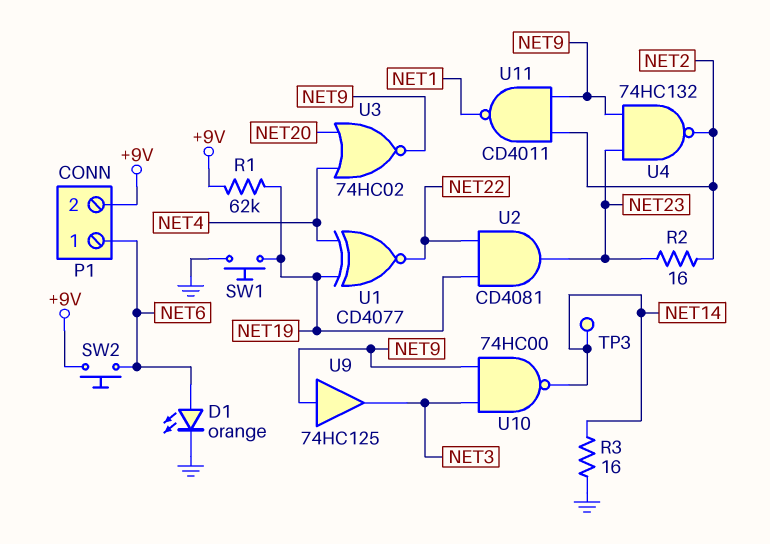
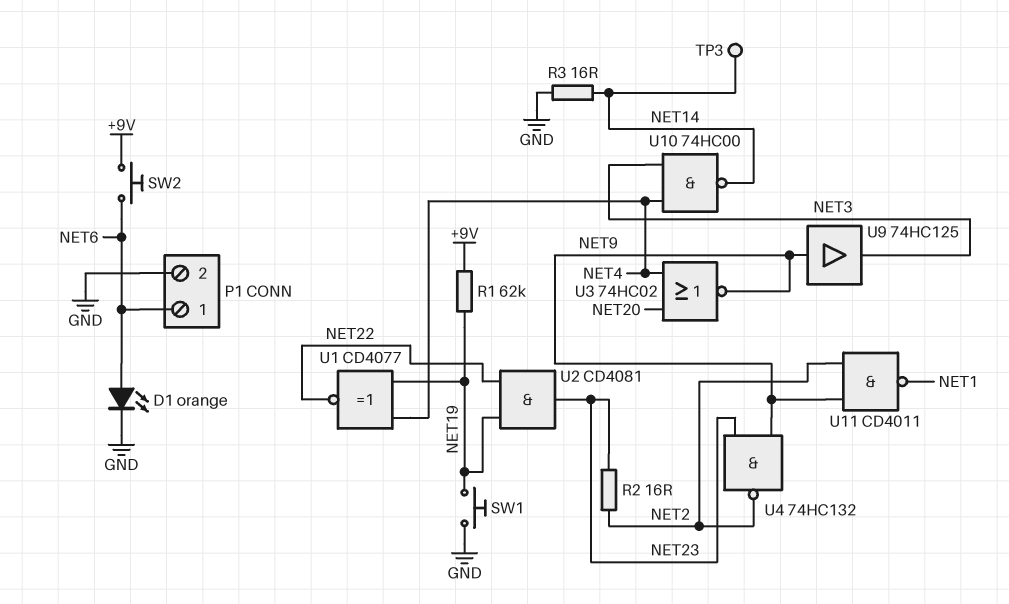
P1 pin 2: +9V -> GND
U10: NAND 74HC00 (in NET3, in NET9, out NET14) -> NAND 74HC00 (in NET3, in NET4, out NET14)

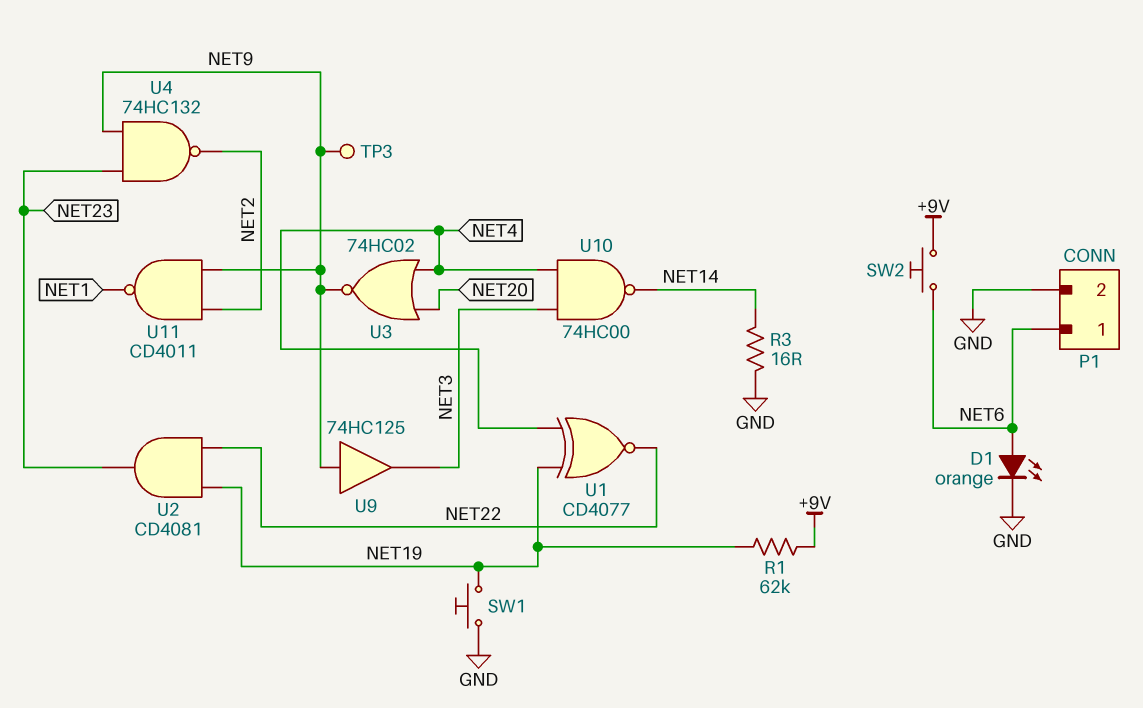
R2: 16 (NET2, NET23) -> none
TP3: test point (NET14) -> test point (NET9)

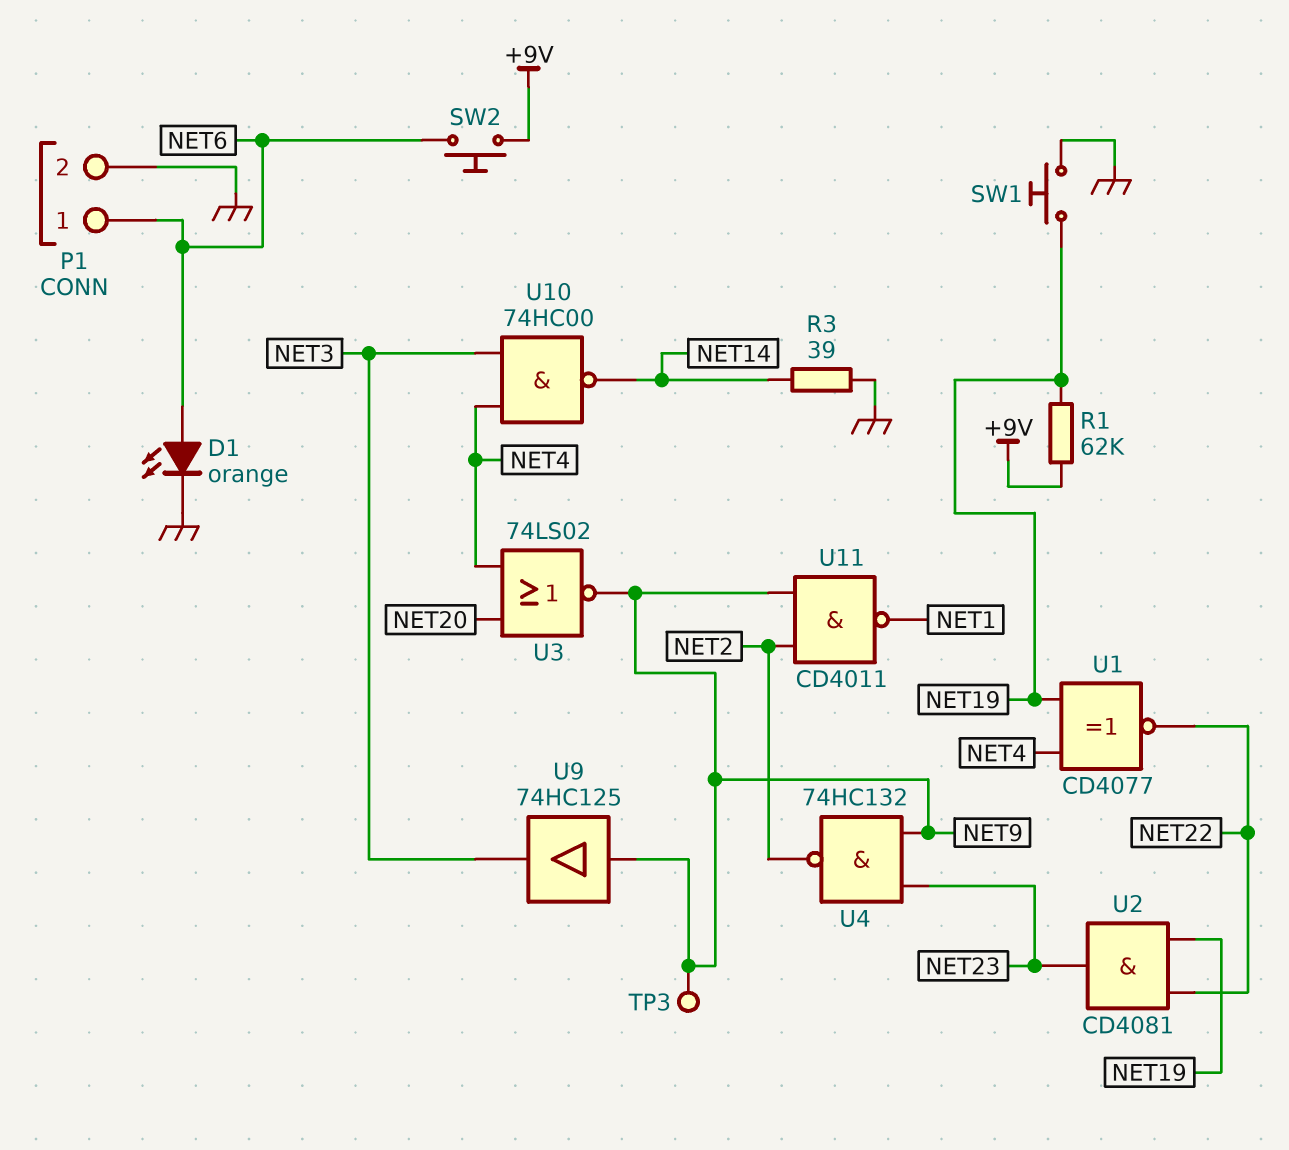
R3: 16 (GND, NET14) -> 39 (GND, NET14)
U3: NOR 74HC02 (in NET4, in NET20, out NET9) -> NOR 74LS02 (in NET4, in NET20, out NET9)

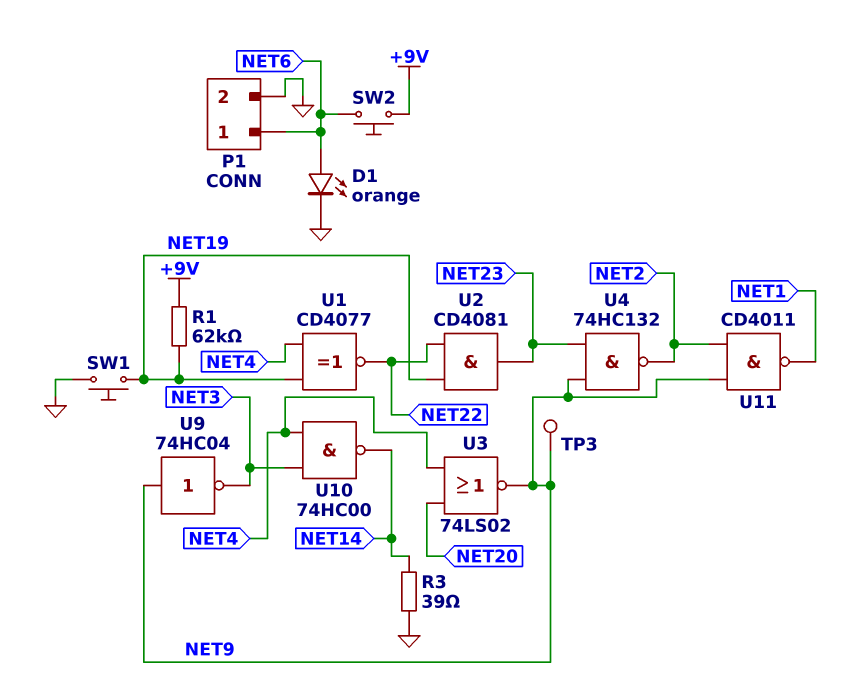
U9: buffer 74HC125 (in NET9, out NET3) -> NOT 74HC04 (in NET9, out NET3)

